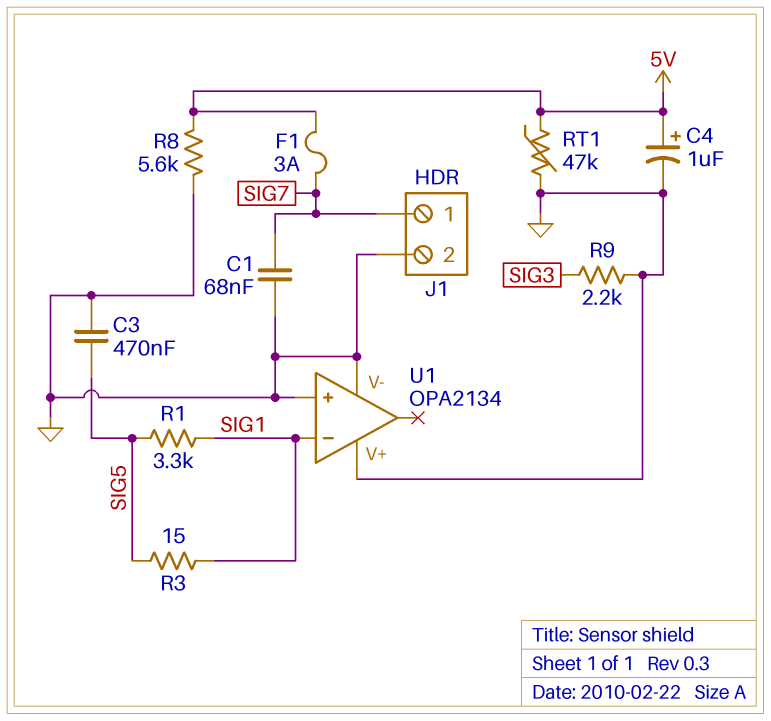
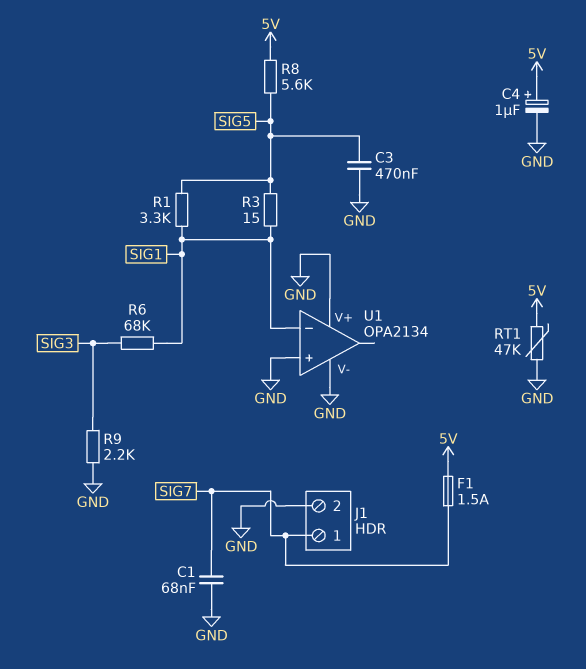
F1: 3A (5V, SIG7) -> 1.5A (5V, SIG7)
R6: none -> 68k (SIG1, SIG3)
R8: 5.6k (5V, GND) -> 5.6k (5V, SIG5)

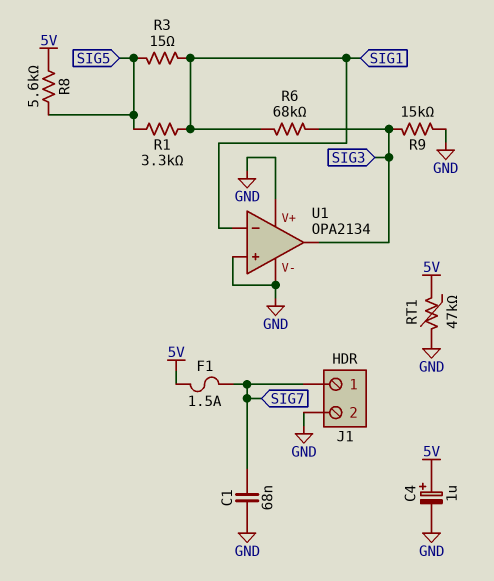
C3: 470nF (GND, SIG5) -> none
R9: 2.2k (GND, SIG3) -> 15k (GND, SIG3)
U1 pin out: none -> SIG3

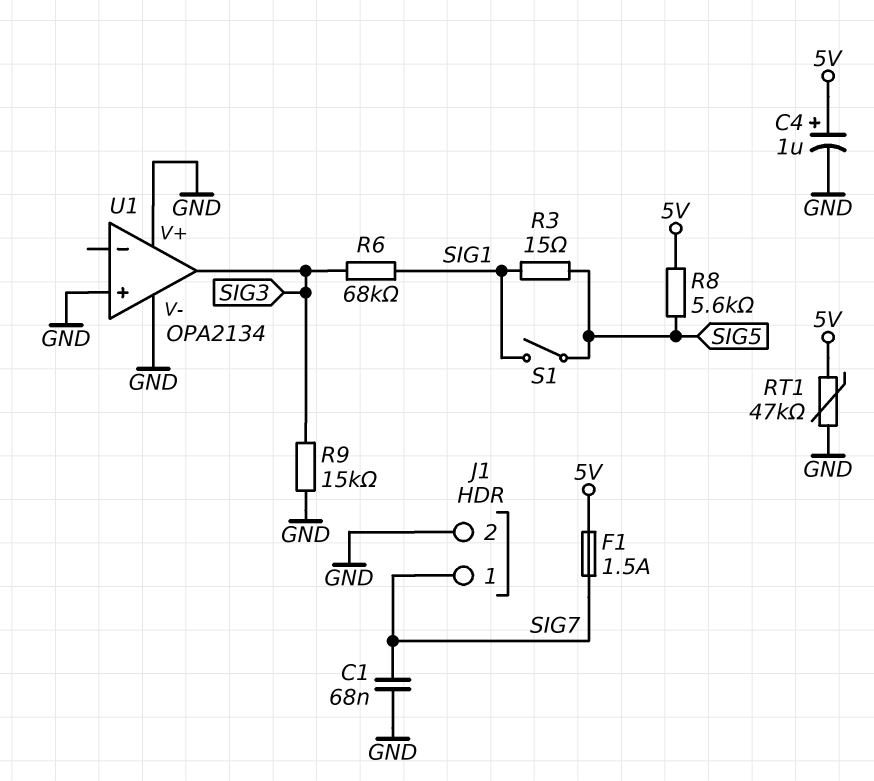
R1: 3.3k (SIG1, SIG5) -> none
S1: none -> switch (SIG1, SIG5)
U1 pin in-: SIG1 -> none

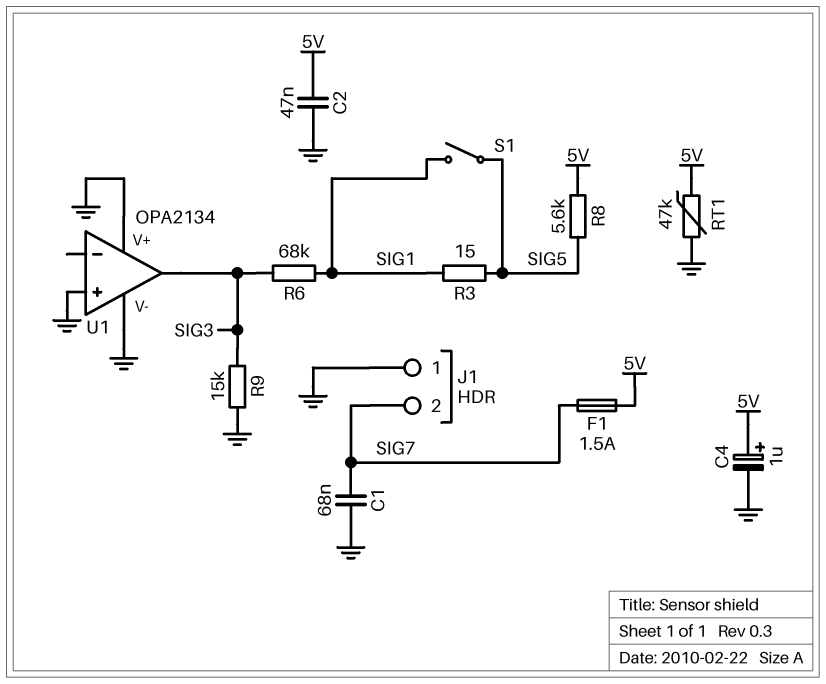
C2: none -> 47nF (5V, GND)
J1 pin 1: SIG7 -> GND
J1 pin 2: GND -> SIG7

